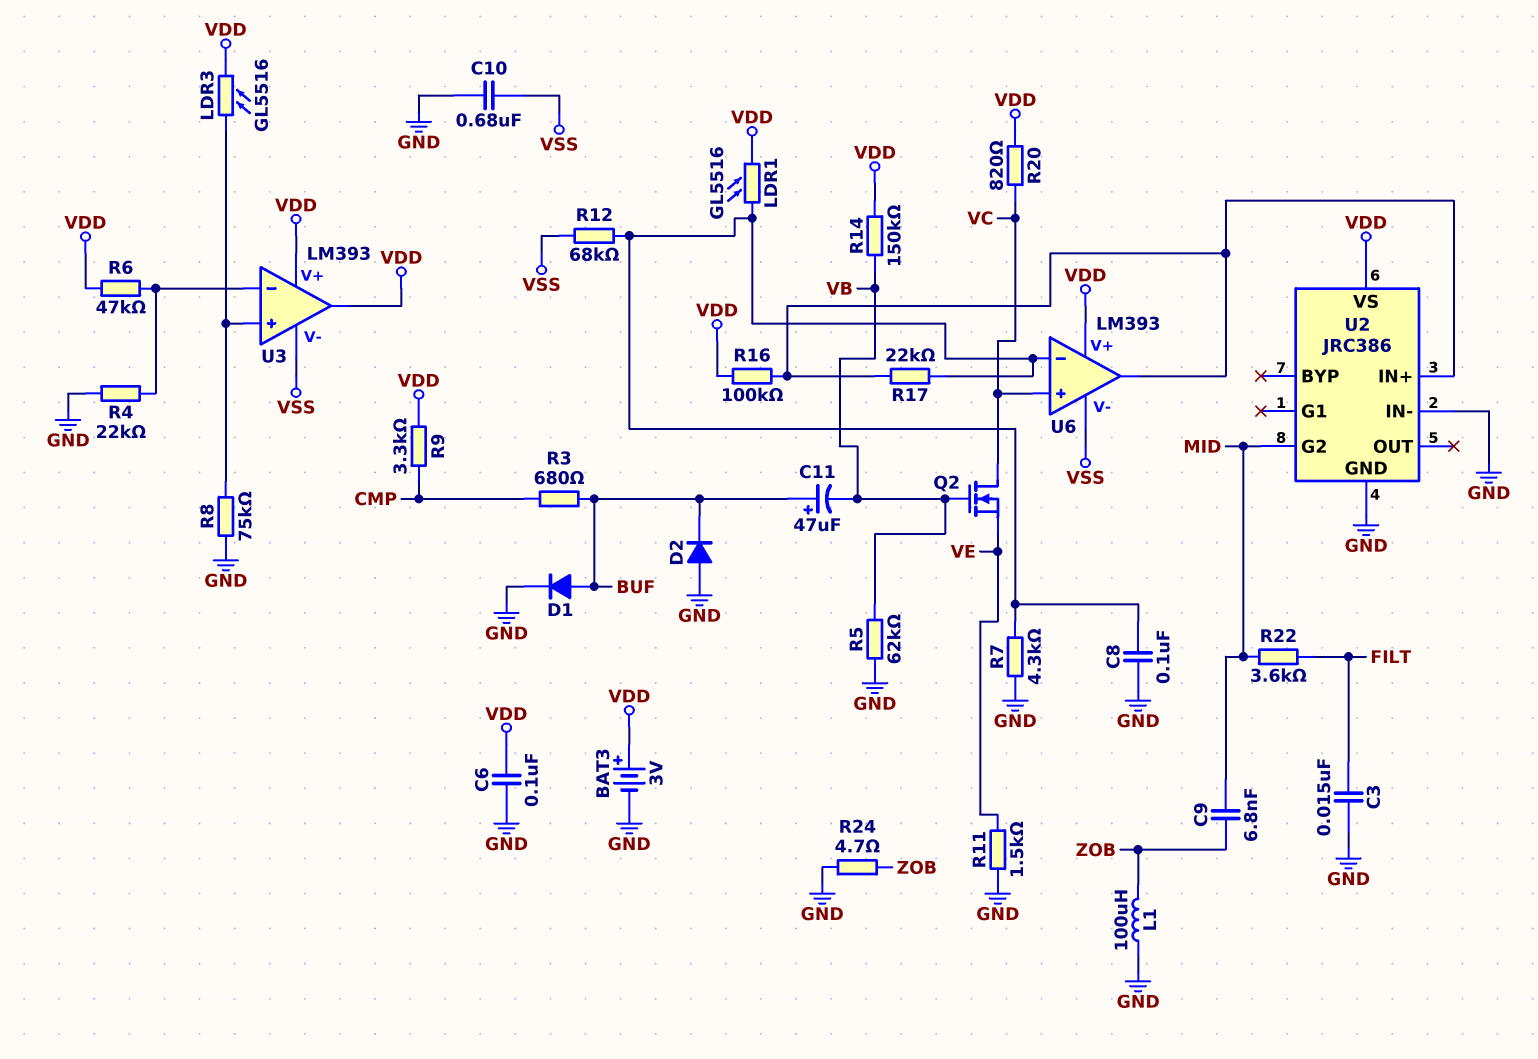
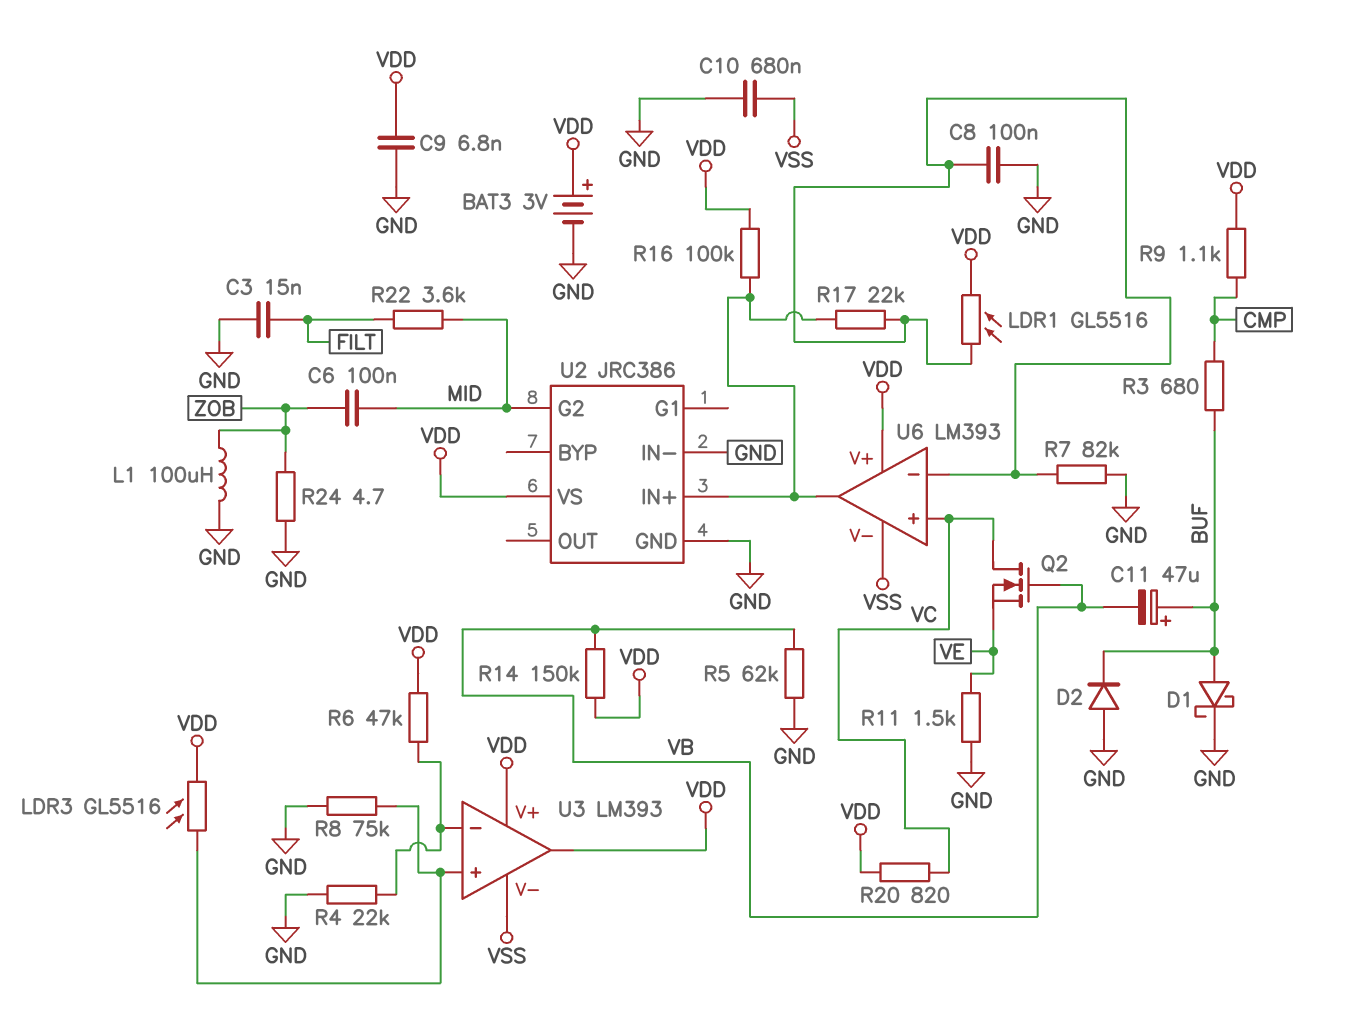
C6: 100nF (GND, VDD) -> 100nF (MID, ZOB)
C9: 6.8nF (MID, ZOB) -> 6.8nF (GND, VDD)
D1: diode (A BUF, K GND) -> schottky (A BUF, K GND)
R7: 4.3k (GND, U6/in-) -> 82k (GND, U6/in-)
R9: 3.3k (CMP, VDD) -> 1.1k (CMP, VDD)
R12: 68k (U6/in-, VSS) -> none

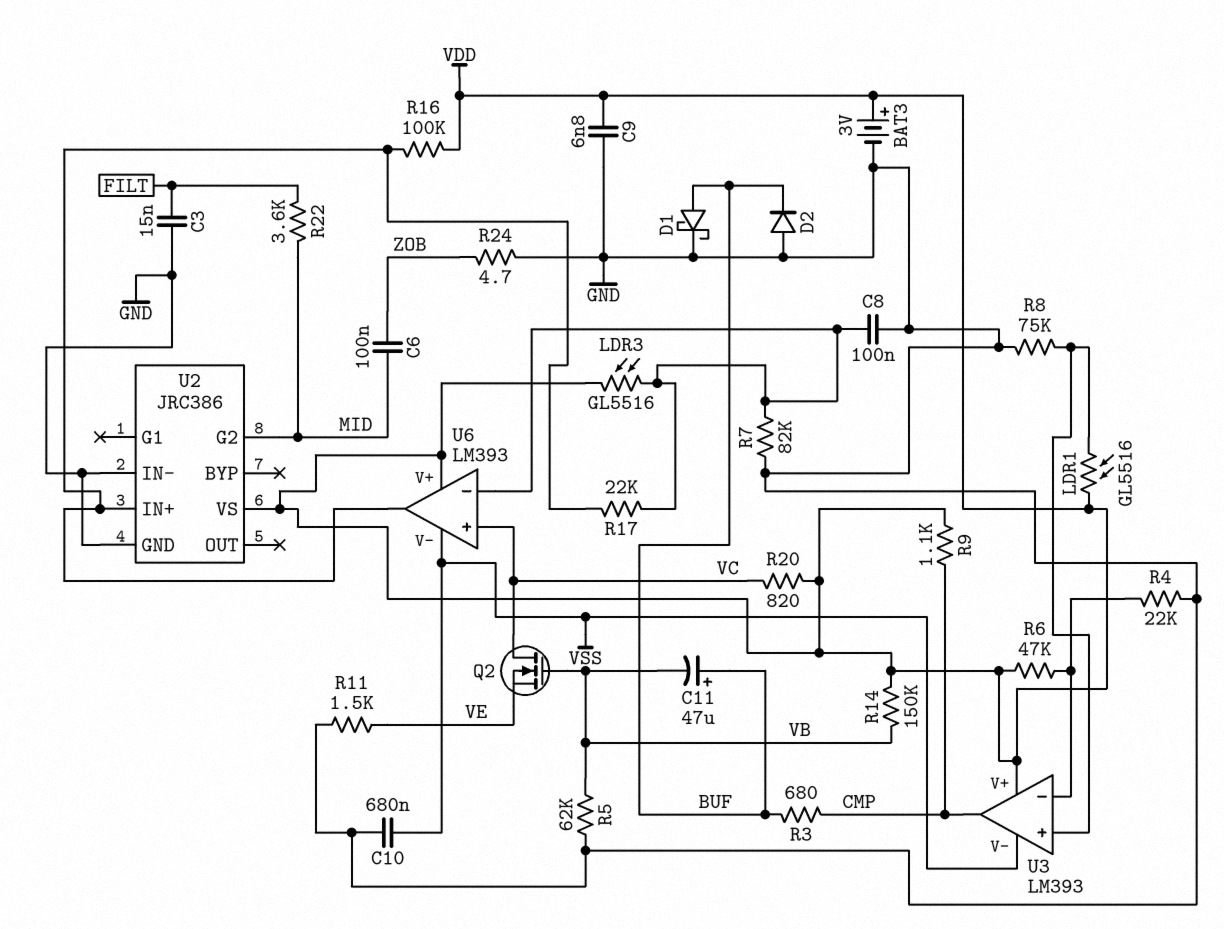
L1: 100uH (GND, ZOB) -> none
LDR1: GL5516 (U6/in-, VDD) -> GL5516 (U3/in+, VDD)
LDR3: GL5516 (U3/in+, VDD) -> GL5516 (U6/in-, VDD)
U3 pin out: VDD -> CMP

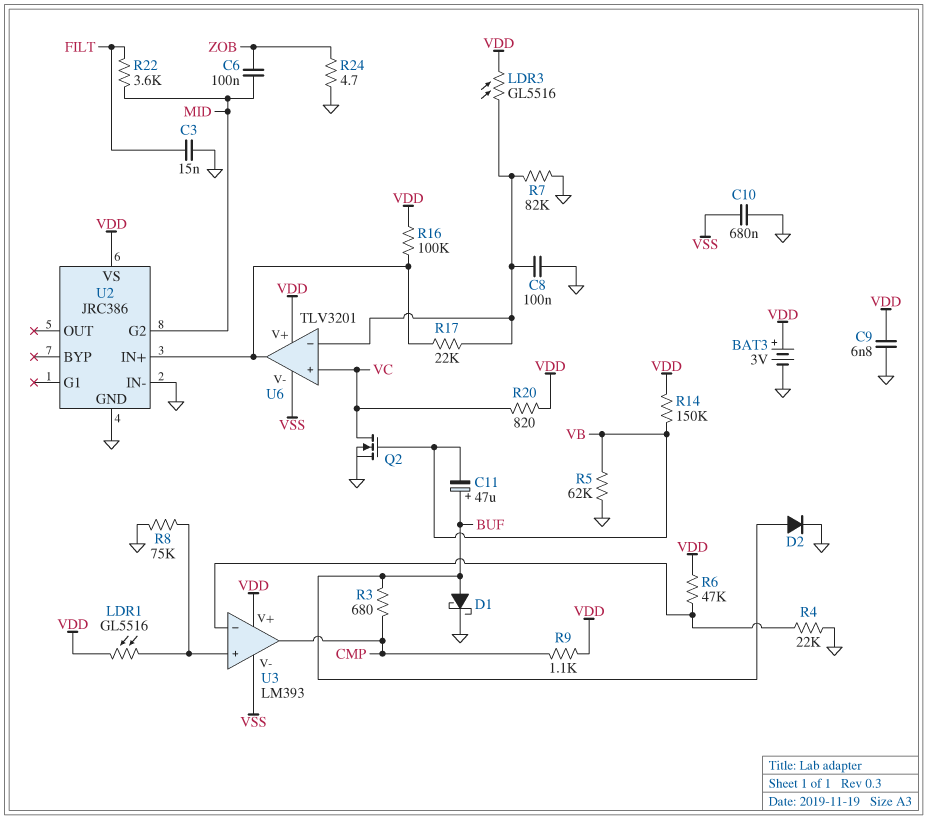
D2: diode (A GND, K BUF) -> diode (A BUF, K GND)
Q2: NMOS (G VB, D VC, S VE) -> NMOS (G VB, D VC, S GND)
R11: 1.5k (GND, VE) -> none
U6: LM393 -> TLV3201

